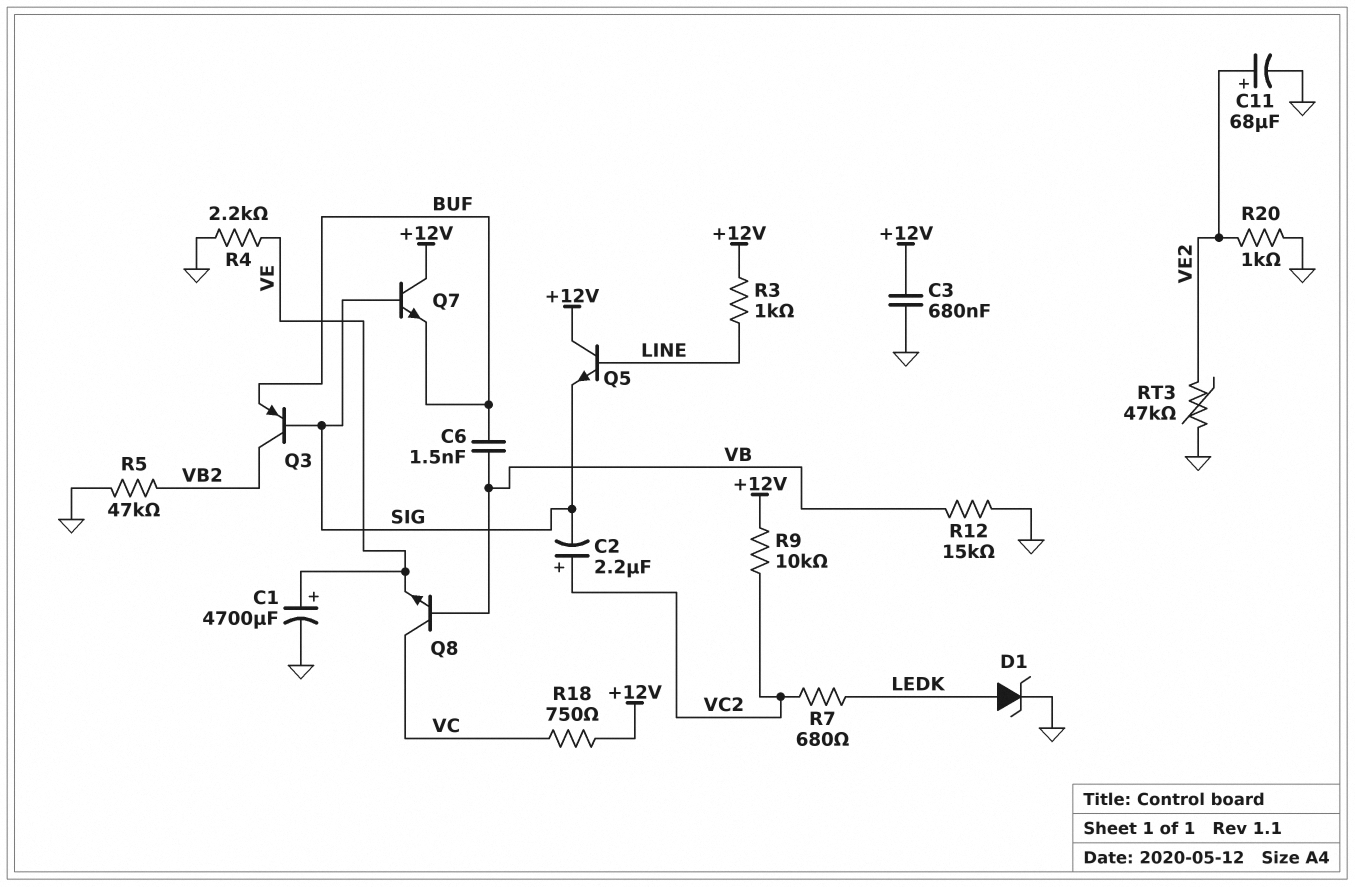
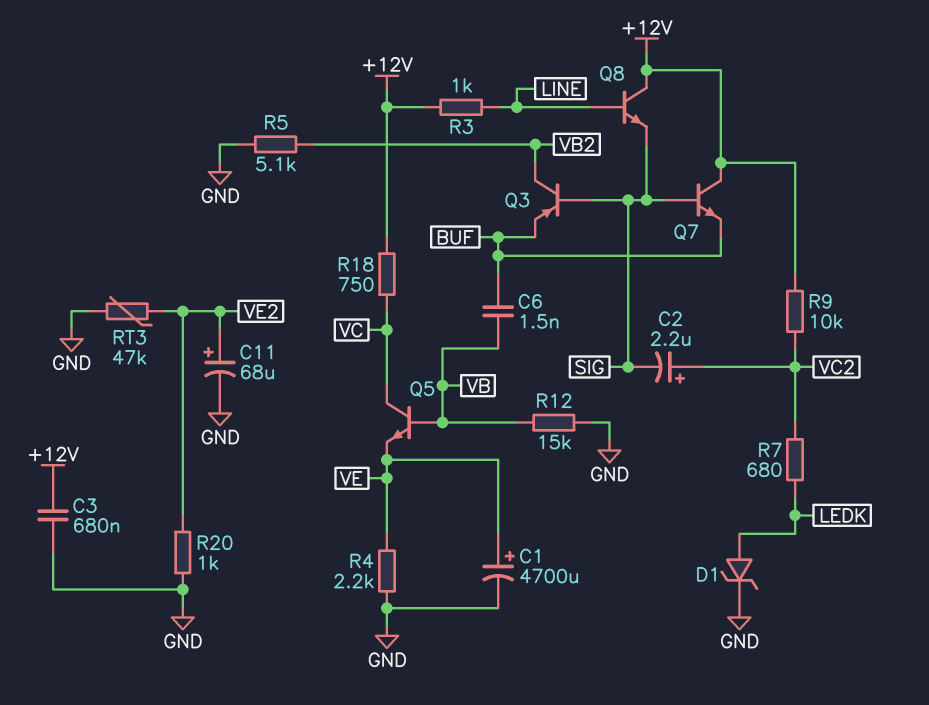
Q5: NPN (B LINE, C +12V, E SIG) -> NPN (B VB, C VC, E VE)
Q8: NPN (B VB, C VC, E VE) -> NPN (B LINE, C +12V, E SIG)
R5: 47k (GND, VB2) -> 5.1k (GND, VB2)

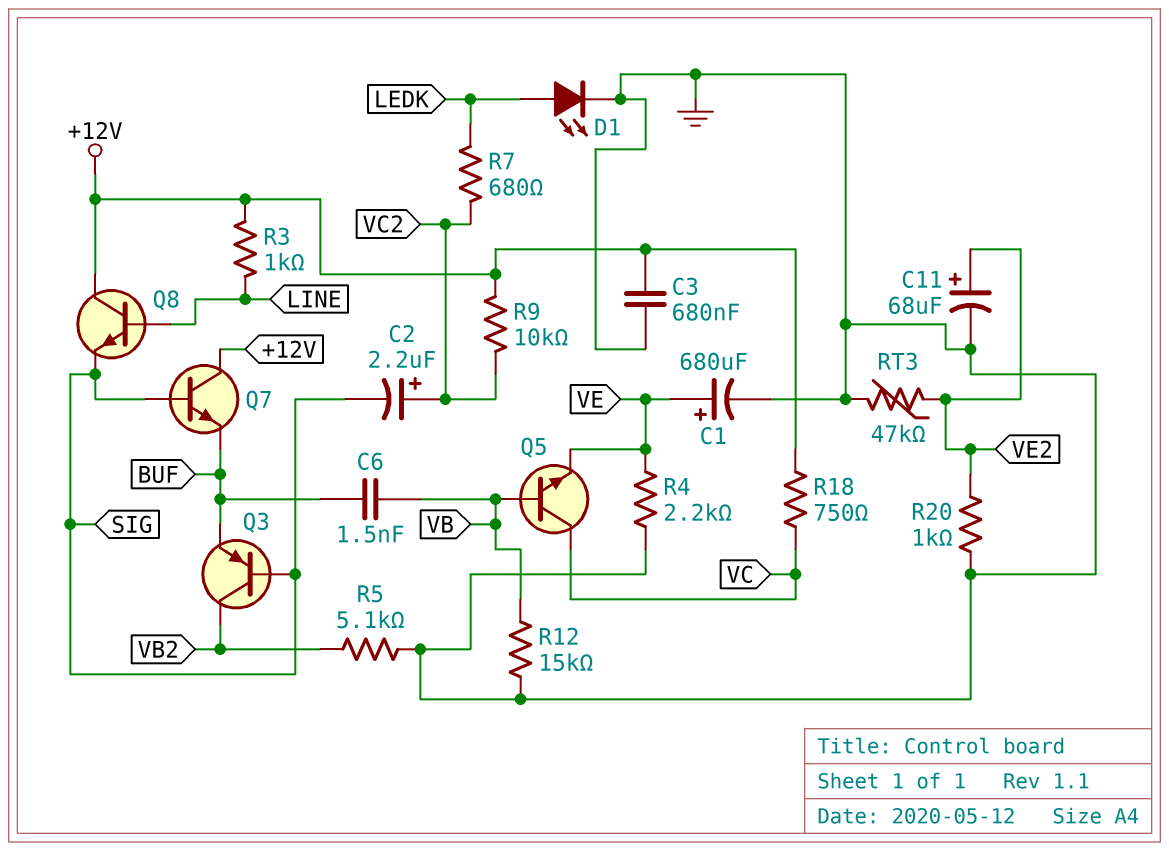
C1: 4700uF (plus VE, minus GND) -> 680uF (plus VE, minus GND)
D1: zener (A LEDK, K GND) -> LED (A LEDK, K GND)

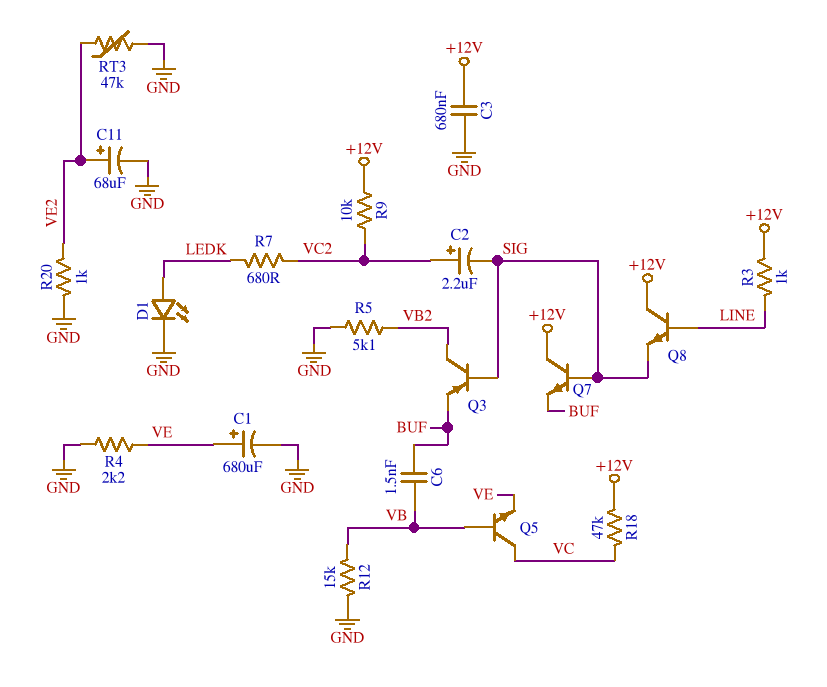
R18: 750 (+12V, VC) -> 47k (+12V, VC)

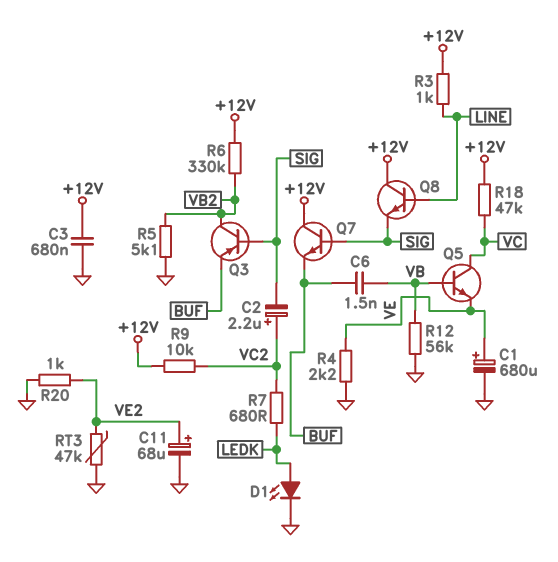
R6: none -> 330k (+12V, VB2)
R12: 15k (GND, VB) -> 56k (GND, VB)

